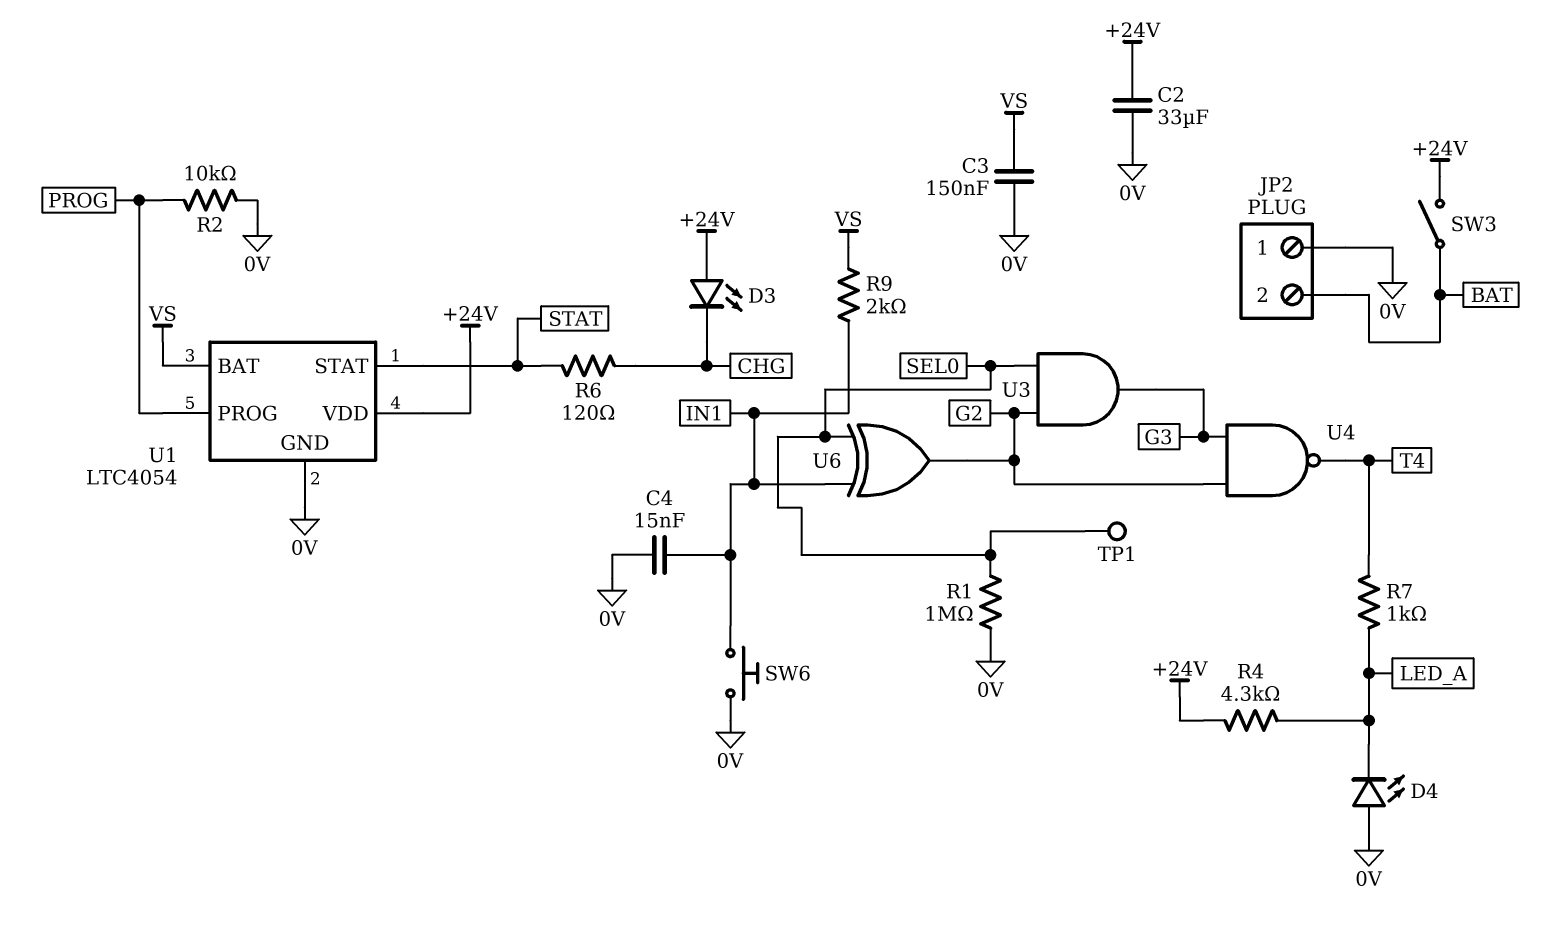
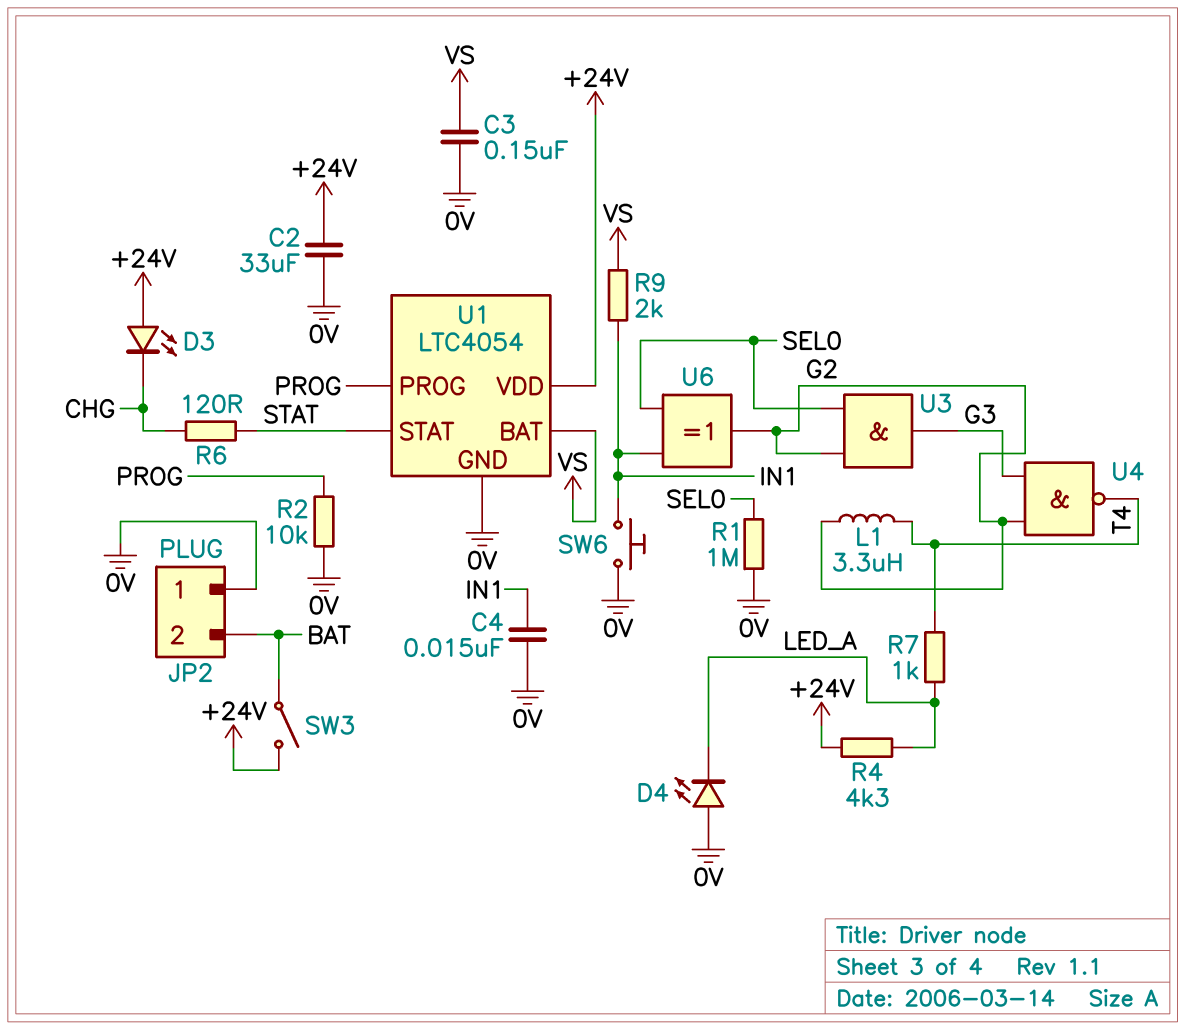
L1: none -> 3.3uH (G2, T4)
TP1: test point (SEL0) -> none

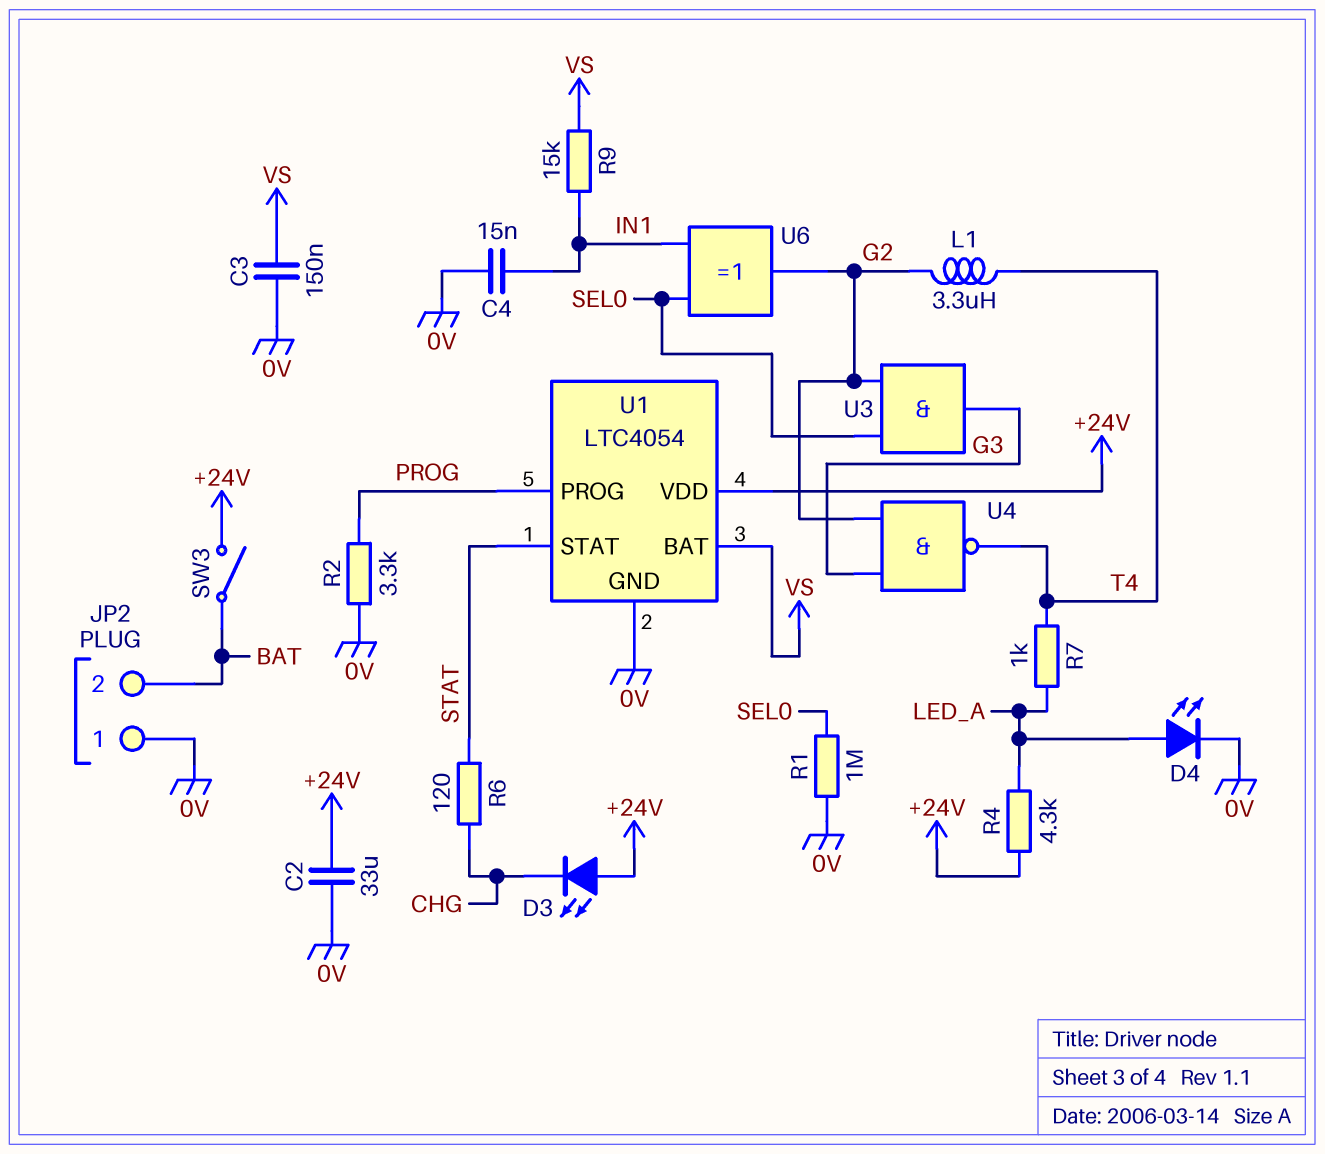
D4: LED (A 0V, K LED_A) -> LED (A LED_A, K 0V)
R2: 10k (0V, PROG) -> 3.3k (0V, PROG)
R9: 2k (IN1, VS) -> 15k (IN1, VS)
SW6: button (0V, IN1) -> none

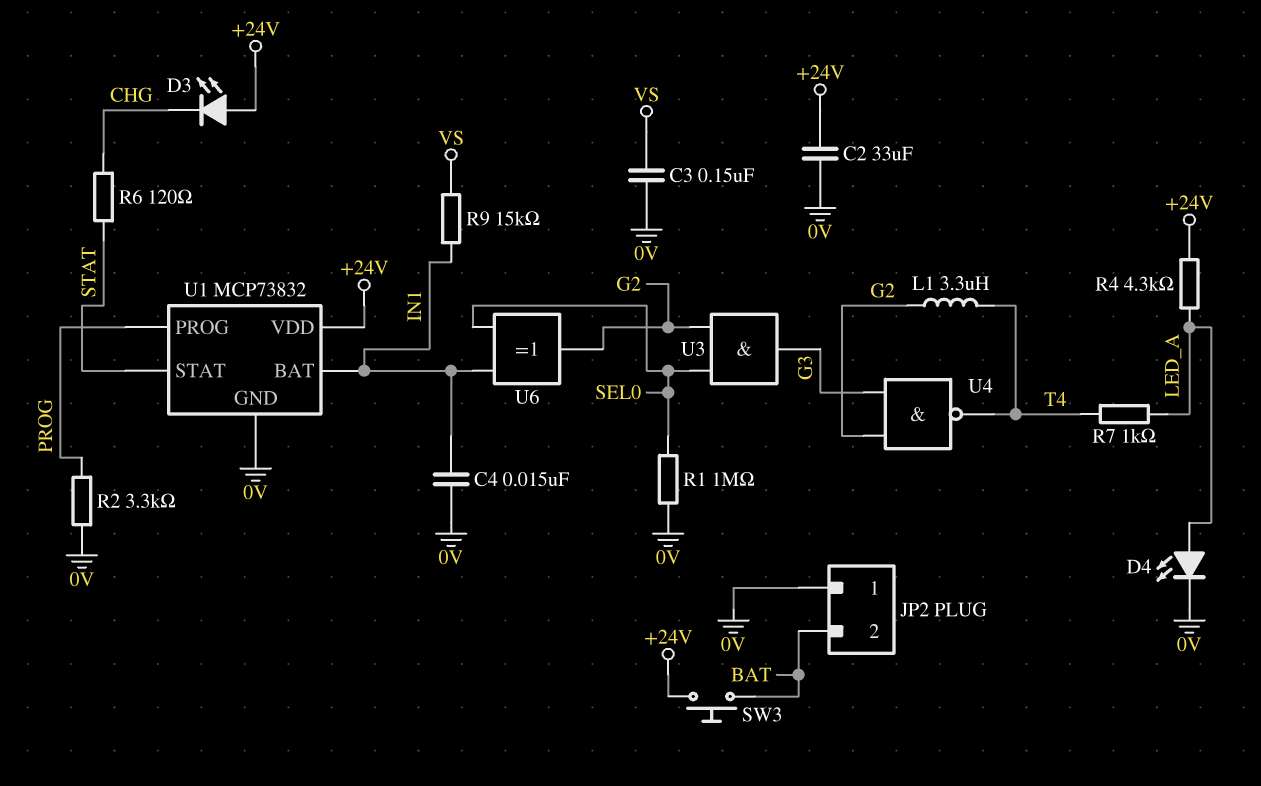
SW3: switch (+24V, BAT) -> button (+24V, BAT)
U1: LTC4054 -> MCP73832
U1 pin BAT: VS -> IN1

